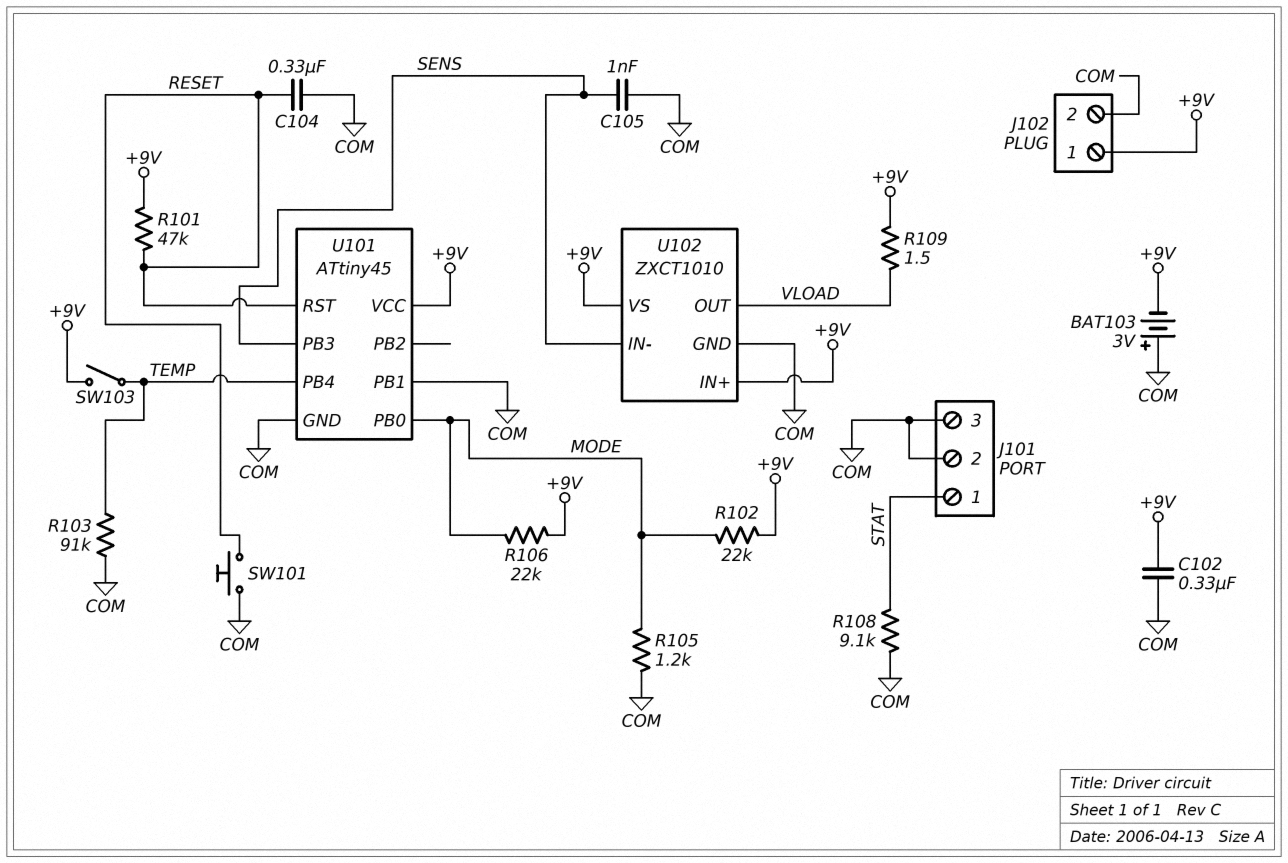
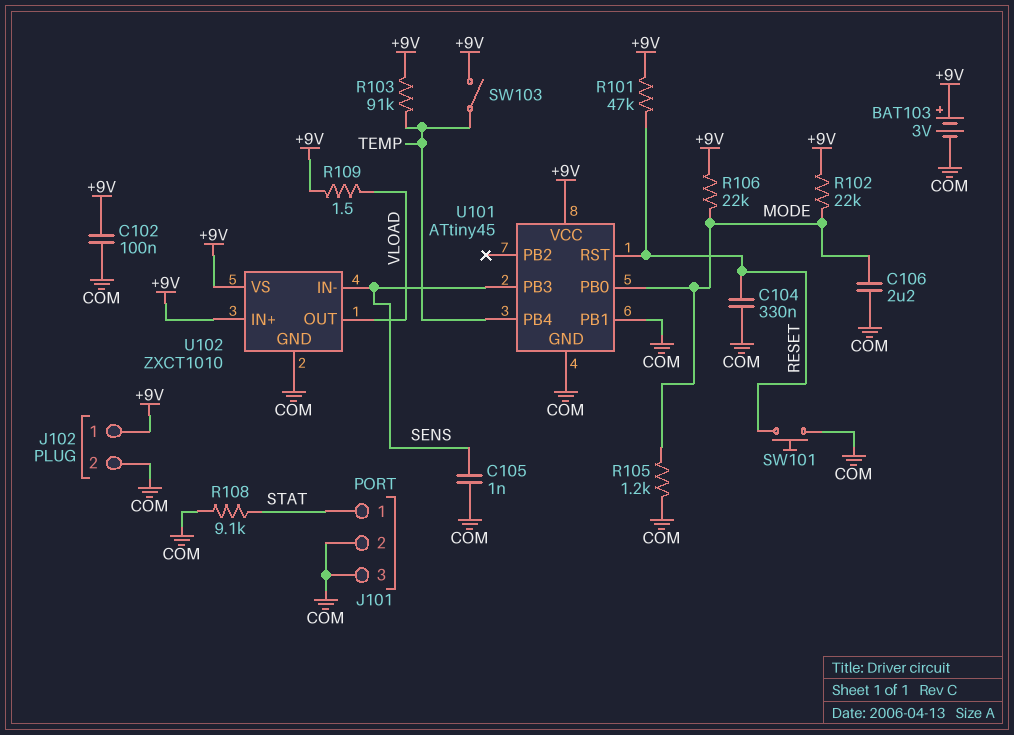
BAT103: 3V (plus COM, minus +9V) -> 3V (plus +9V, minus COM)
C102: 330nF (+9V, COM) -> 100nF (+9V, COM)
C106: none -> 2.2uF (COM, MODE)
R103: 91k (COM, TEMP) -> 91k (+9V, TEMP)

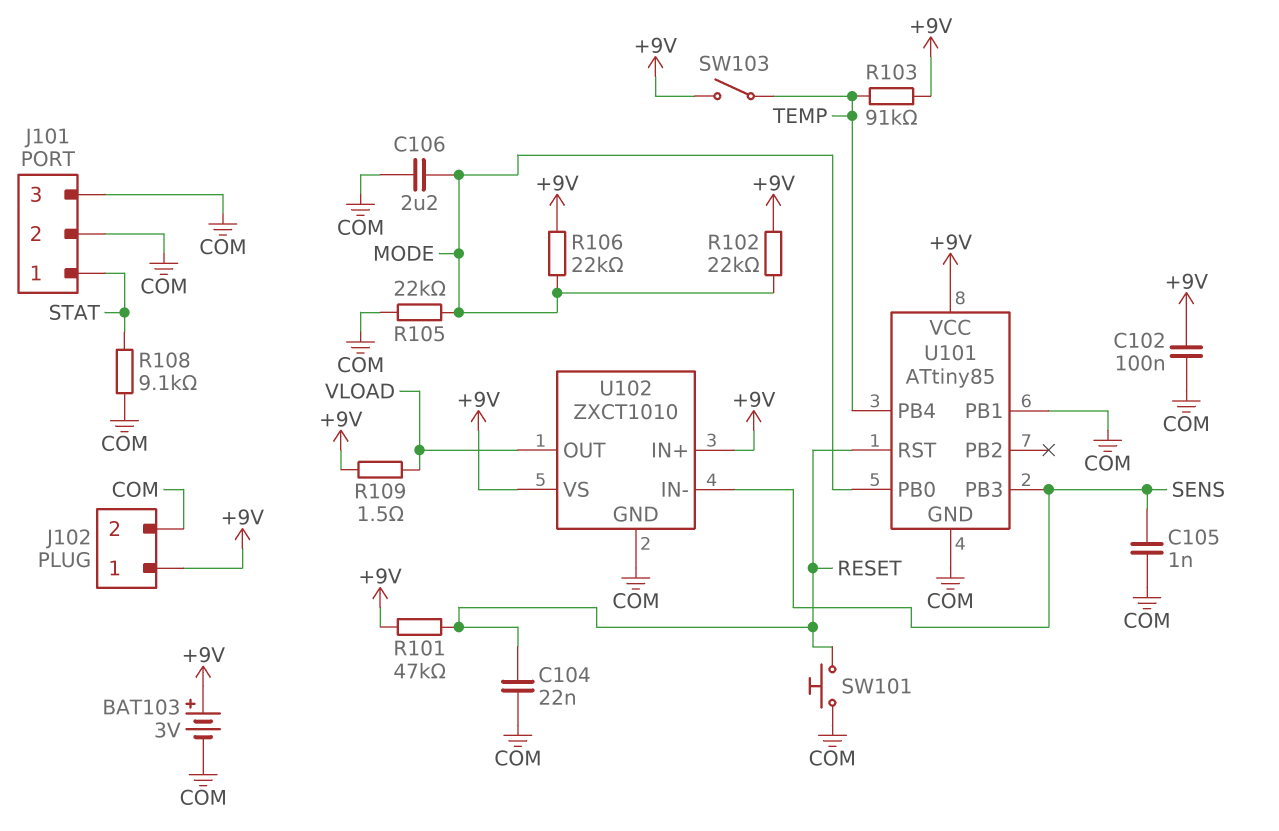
C104: 330nF (COM, RESET) -> 22nF (COM, RESET)
R105: 1.2k (COM, MODE) -> 22k (COM, MODE)
U101: ATtiny45 -> ATtiny85

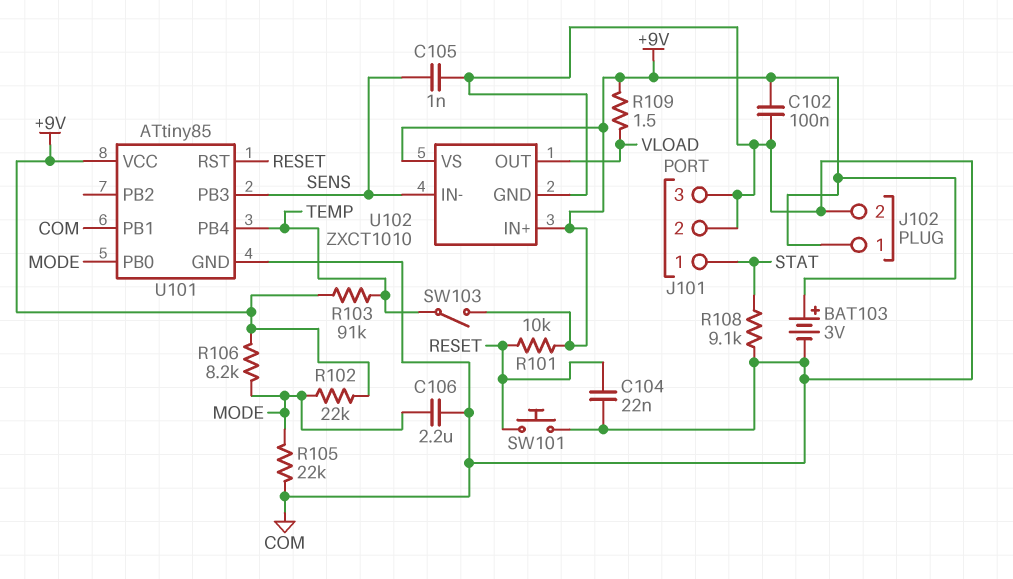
R101: 47k (+9V, RESET) -> 10k (+9V, RESET)
R106: 22k (+9V, MODE) -> 8.2k (+9V, MODE)

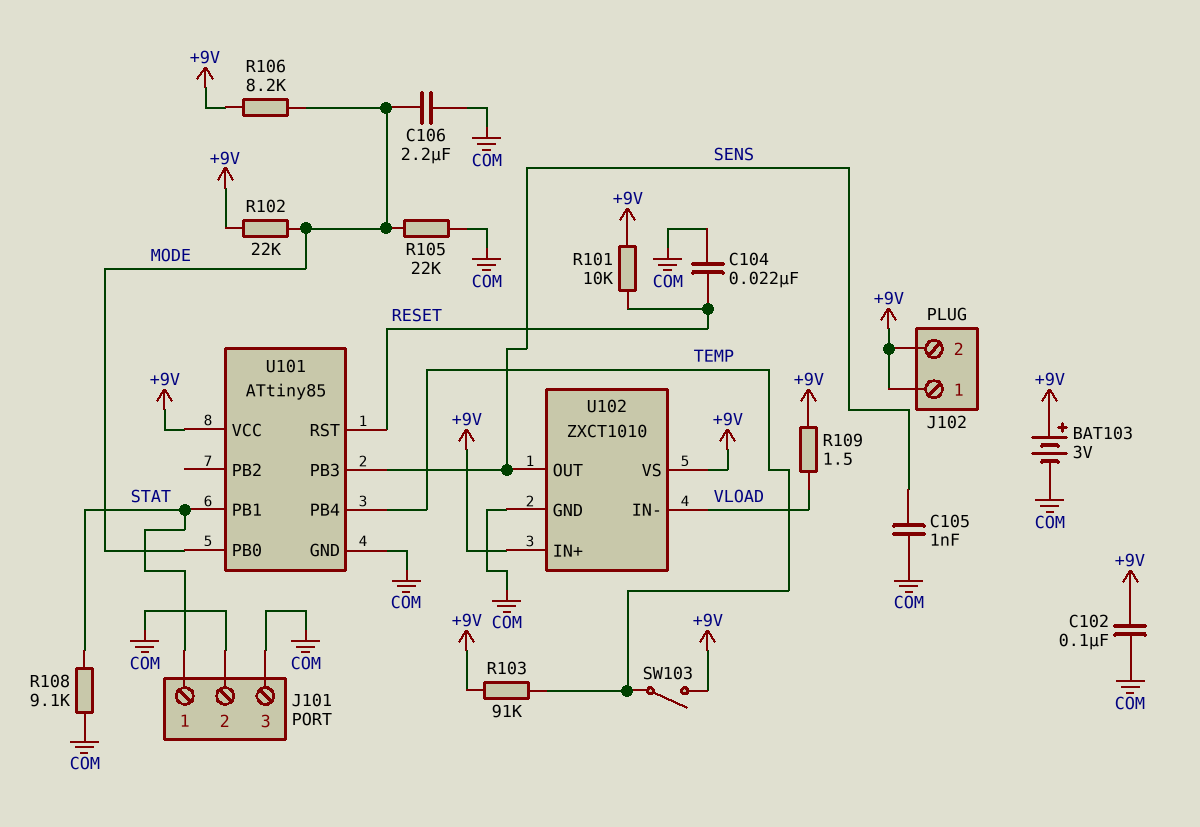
J102 pin 2: COM -> +9V
SW101: button (COM, RESET) -> none
U101 pin PB1: COM -> STAT
U102 pin IN-: SENS -> VLOAD
U102 pin OUT: VLOAD -> SENS

